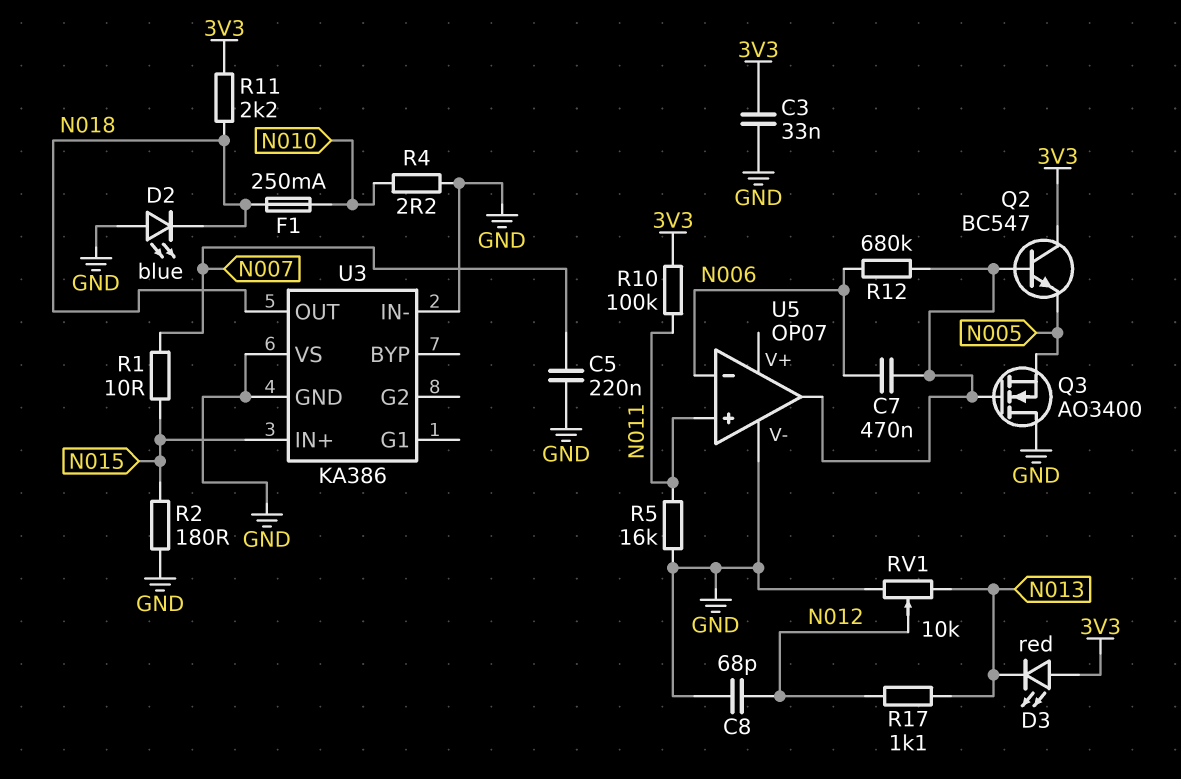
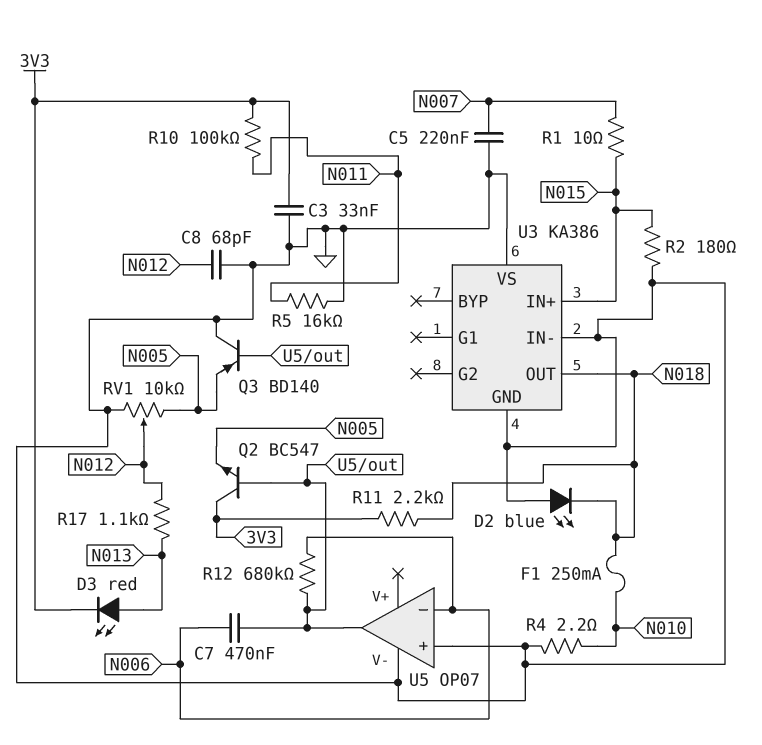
D3: LED red (A 3V3, K N013) -> LED red (A N013, K 3V3)
Q3: NMOS AO3400 (G U5/out, D GND, S N005) -> PNP BD140 (B U5/out, C GND, E N005)
RV1: 10k (GND, N013, wiper N012) -> 10k (GND, N005, wiper N012)
U5 pin in+: N011 -> GND

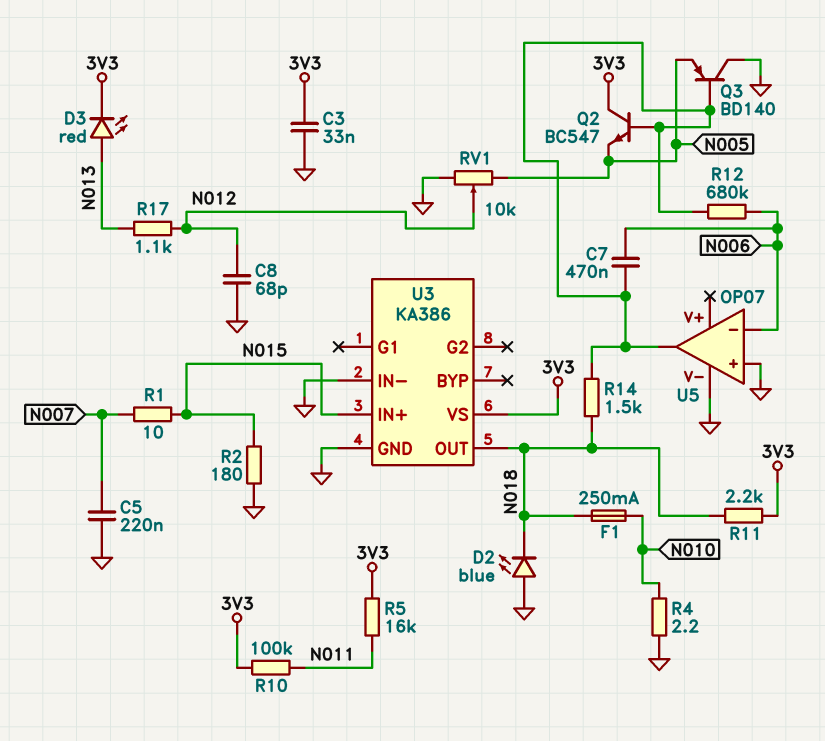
R5: 16k (GND, N011) -> 16k (3V3, N011)
R14: none -> 1.5k (N018, U5/out)
U3 pin VS: GND -> 3V3

